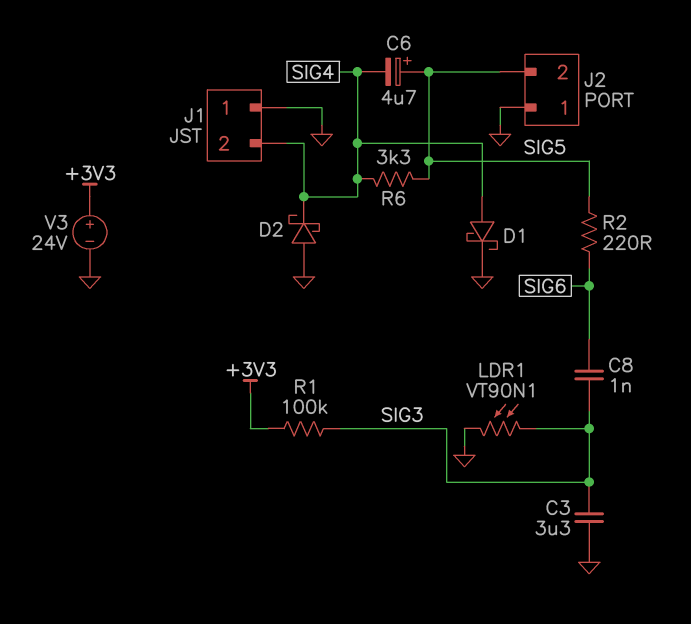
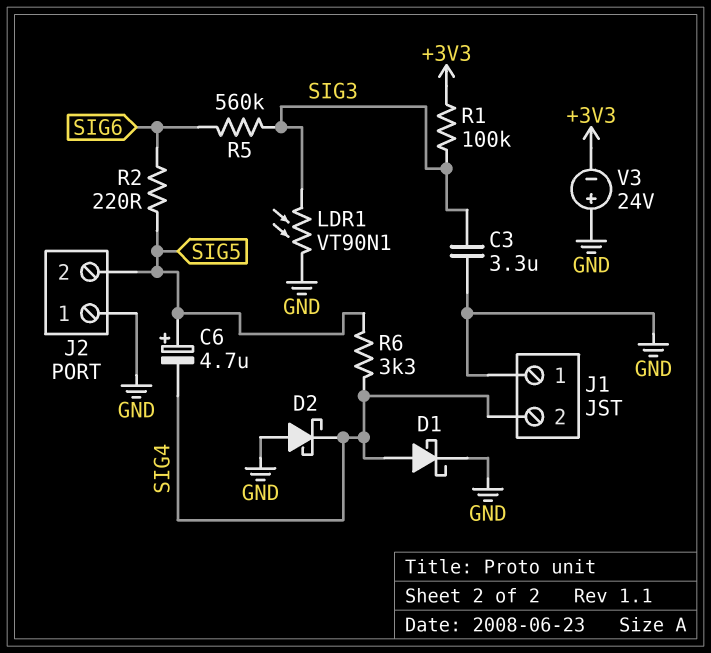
C8: 1nF (SIG3, SIG6) -> none
R5: none -> 560k (SIG3, SIG6)
V3: 24V (plus +3V3, minus GND) -> 24V (plus GND, minus +3V3)

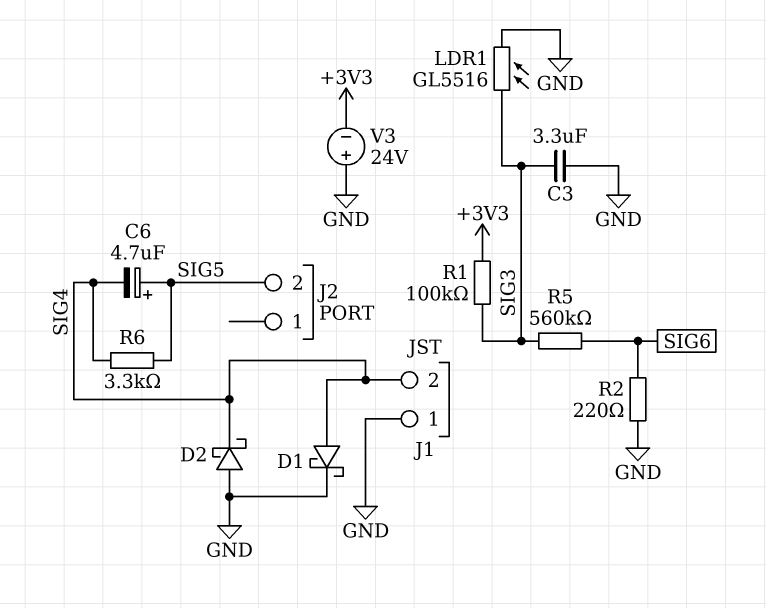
J2 pin 1: GND -> none
LDR1: VT90N1 (GND, SIG3) -> GL5516 (GND, SIG3)
R2: 220 (SIG5, SIG6) -> 220 (GND, SIG6)

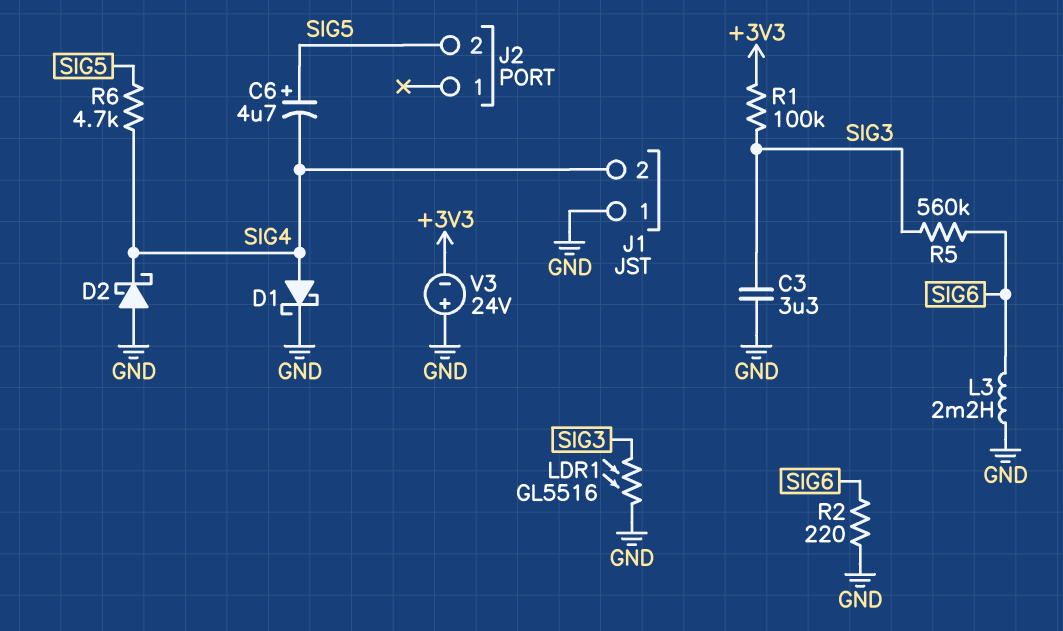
L3: none -> 2.2mH (GND, SIG6)
R6: 3.3k (SIG4, SIG5) -> 4.7k (SIG4, SIG5)

